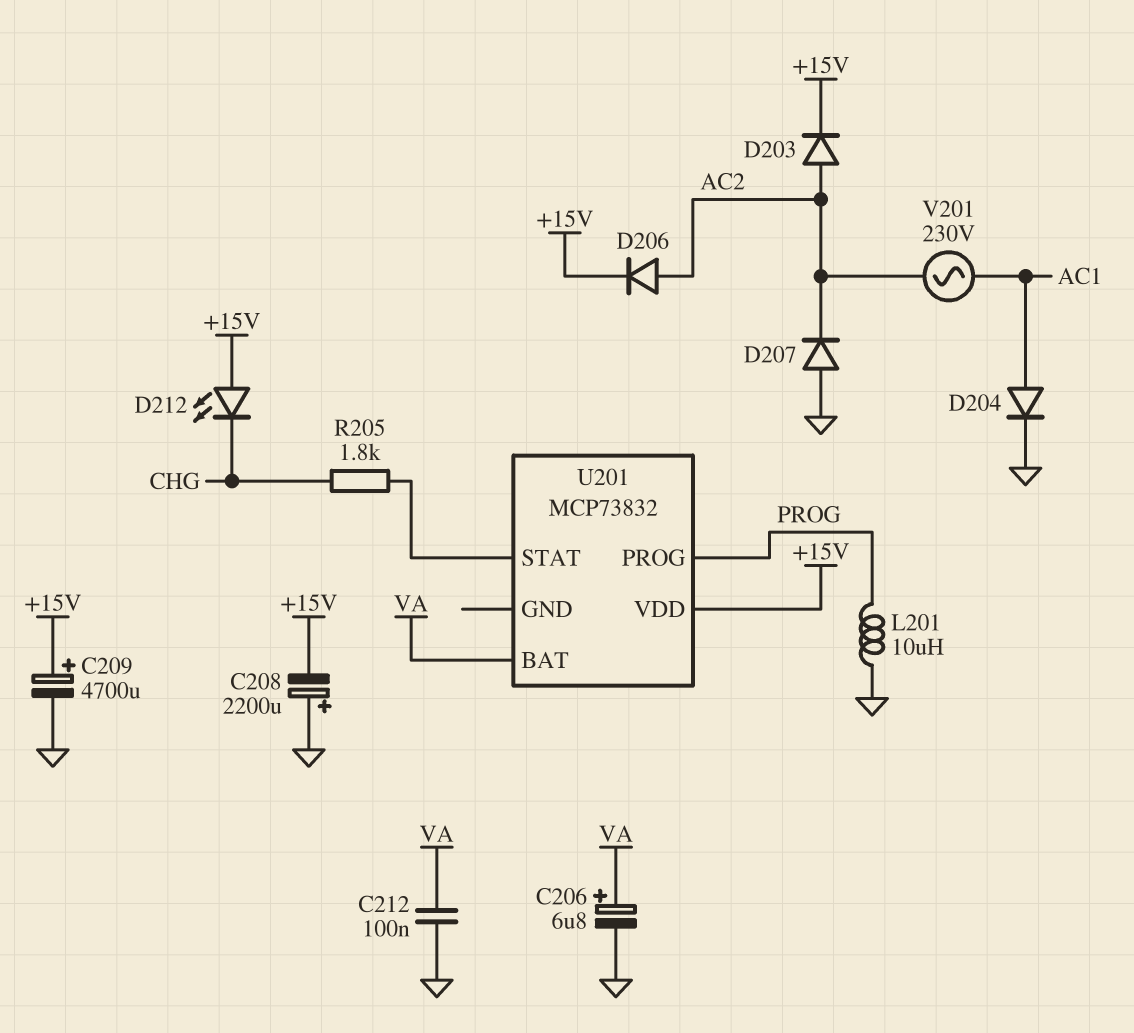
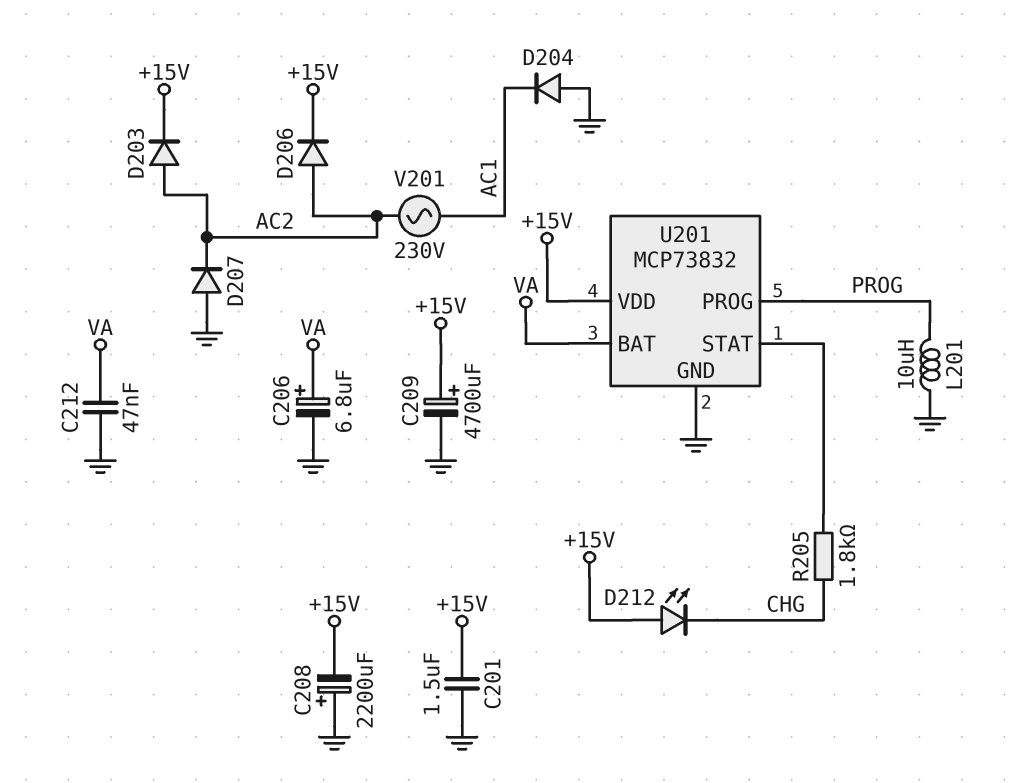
C201: none -> 1.5uF (+15V, GND)
C212: 100nF (GND, VA) -> 47nF (GND, VA)
D204: diode (A AC1, K GND) -> diode (A GND, K AC1)
U201 pin GND: none -> GND

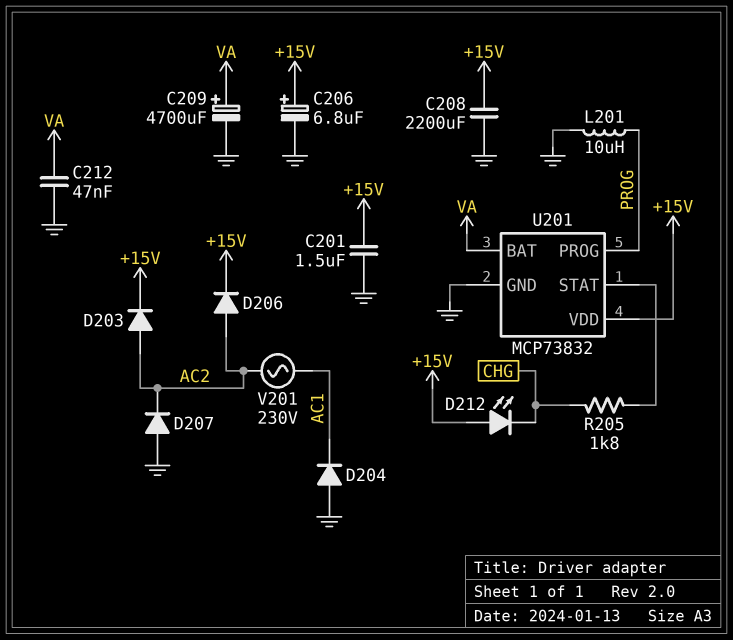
C206: 6.8uF (plus VA, minus GND) -> 6.8uF (plus +15V, minus GND)
C208: 2200uF (plus GND, minus +15V) -> 2200uF (+15V, GND)
C209: 4700uF (plus +15V, minus GND) -> 4700uF (plus VA, minus GND)

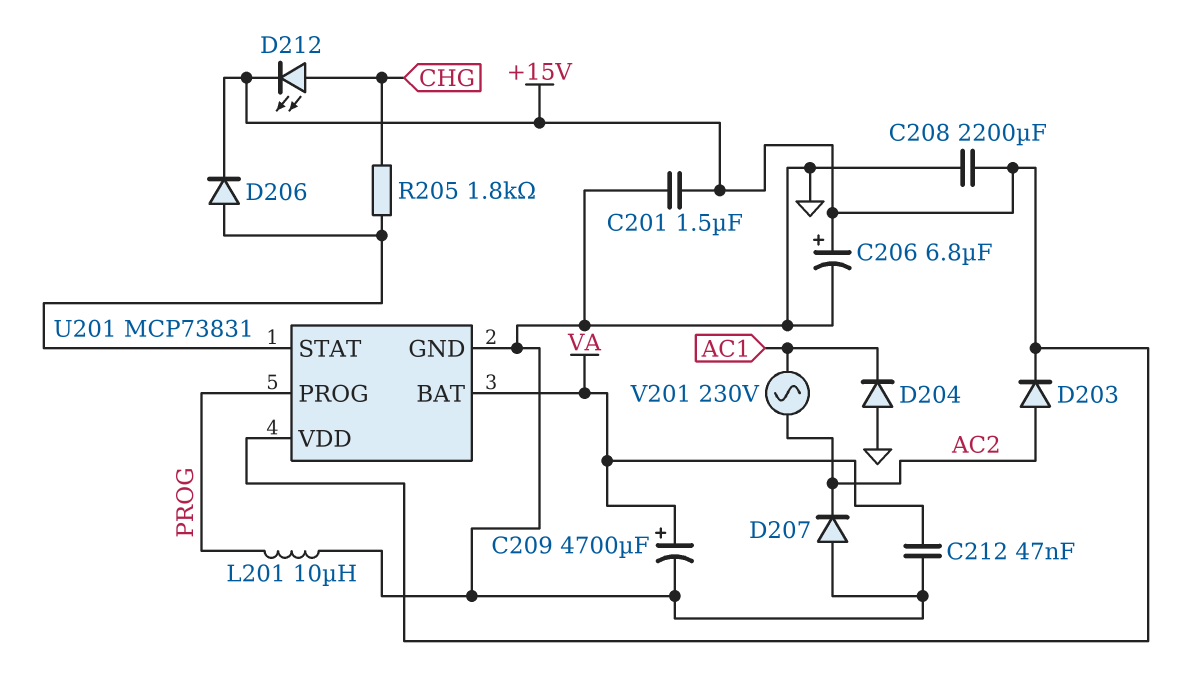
D206: diode (A AC2, K +15V) -> diode (A U201/STAT, K +15V)
D212: LED (A +15V, K CHG) -> LED (A CHG, K +15V)
U201: MCP73832 -> MCP73831

